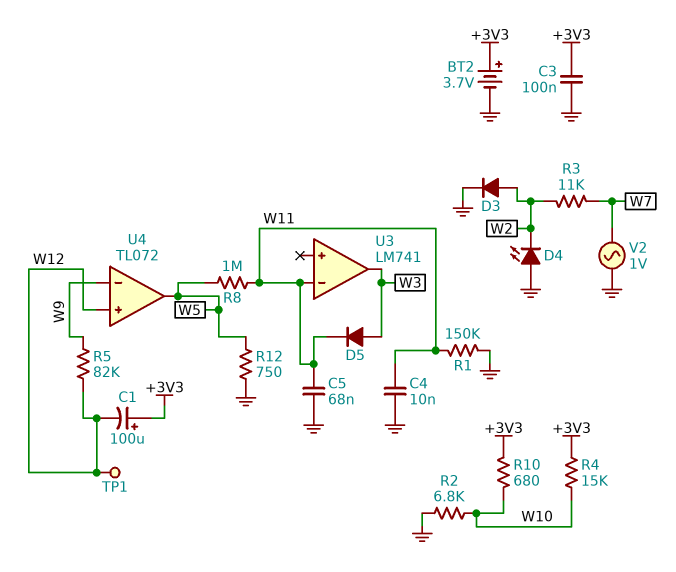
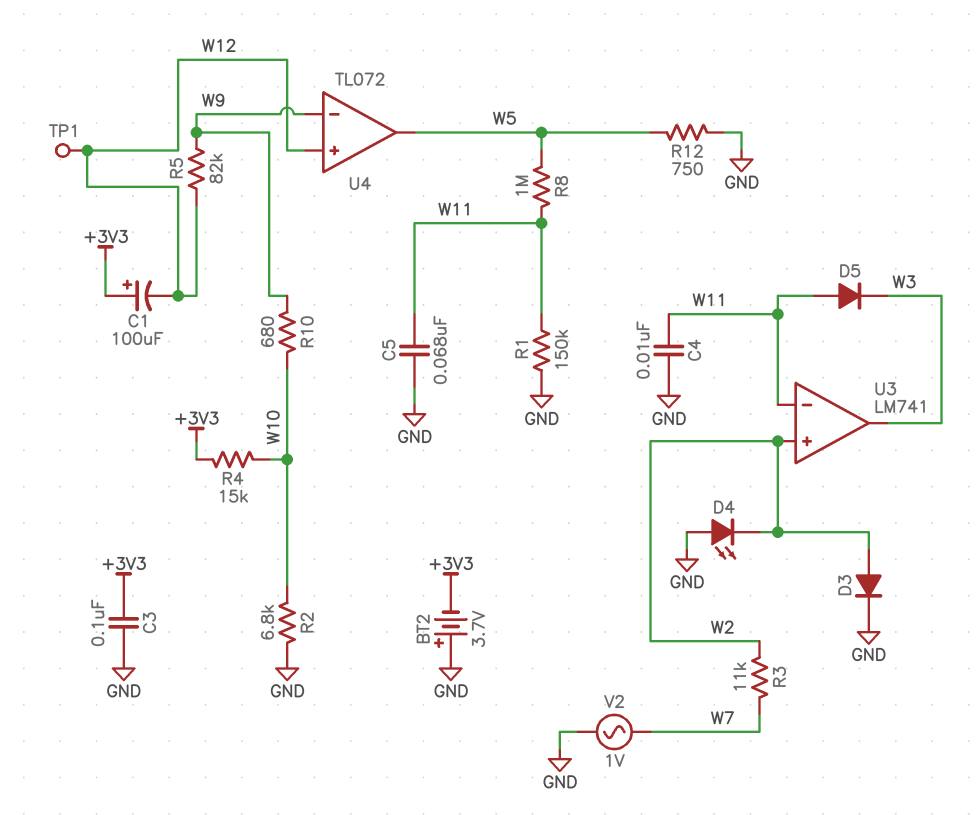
BT2: 3.7V (plus +3V3, minus GND) -> 3.7V (plus GND, minus +3V3)
D5: diode (A W3, K W11) -> diode (A W11, K W3)
R10: 680 (+3V3, W10) -> 680 (W9, W10)
U3 pin in+: none -> W2

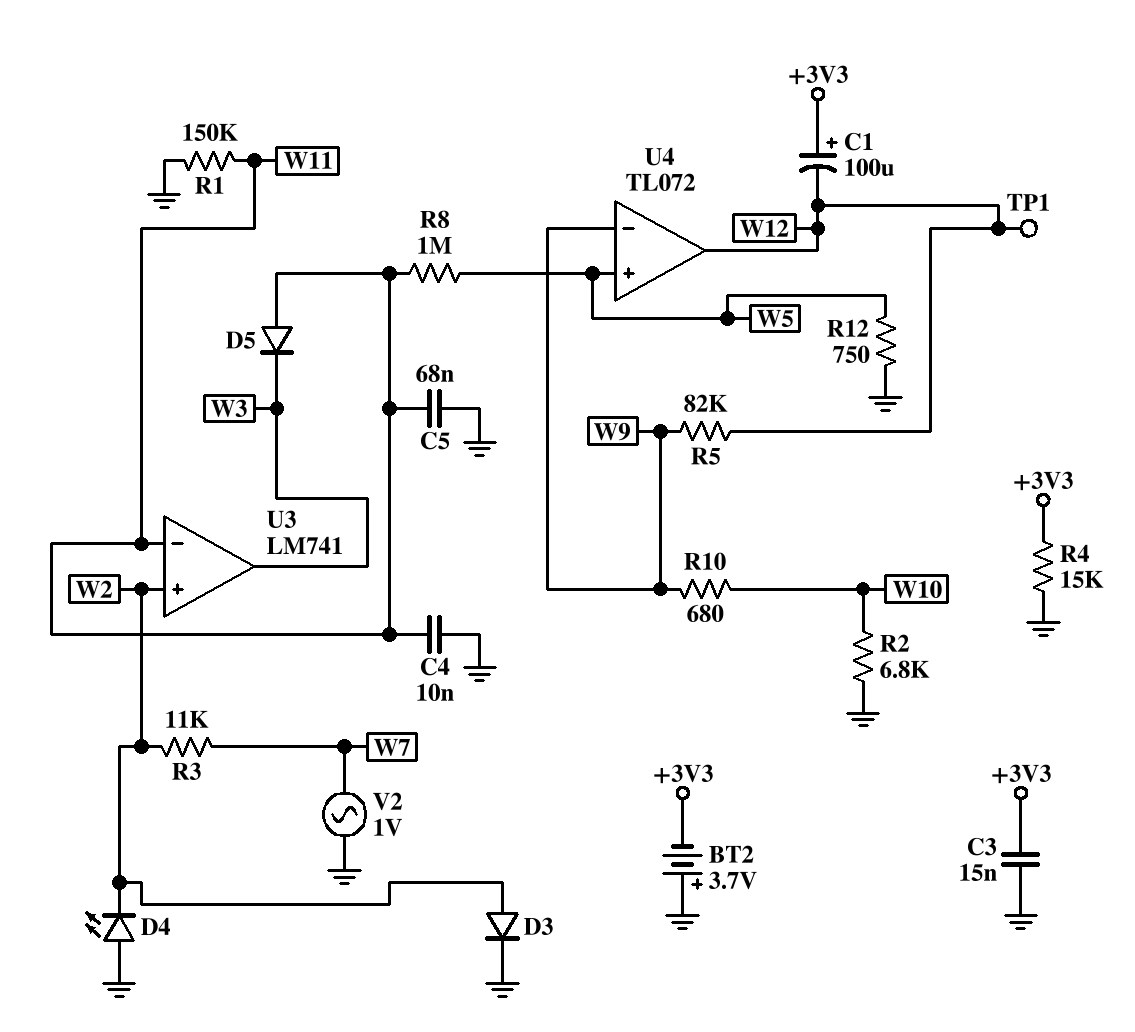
C3: 100nF (+3V3, GND) -> 15nF (+3V3, GND)
R4: 15k (+3V3, W10) -> 15k (+3V3, GND)
U4 pin in+: W12 -> W5
U4 pin out: W5 -> W12

